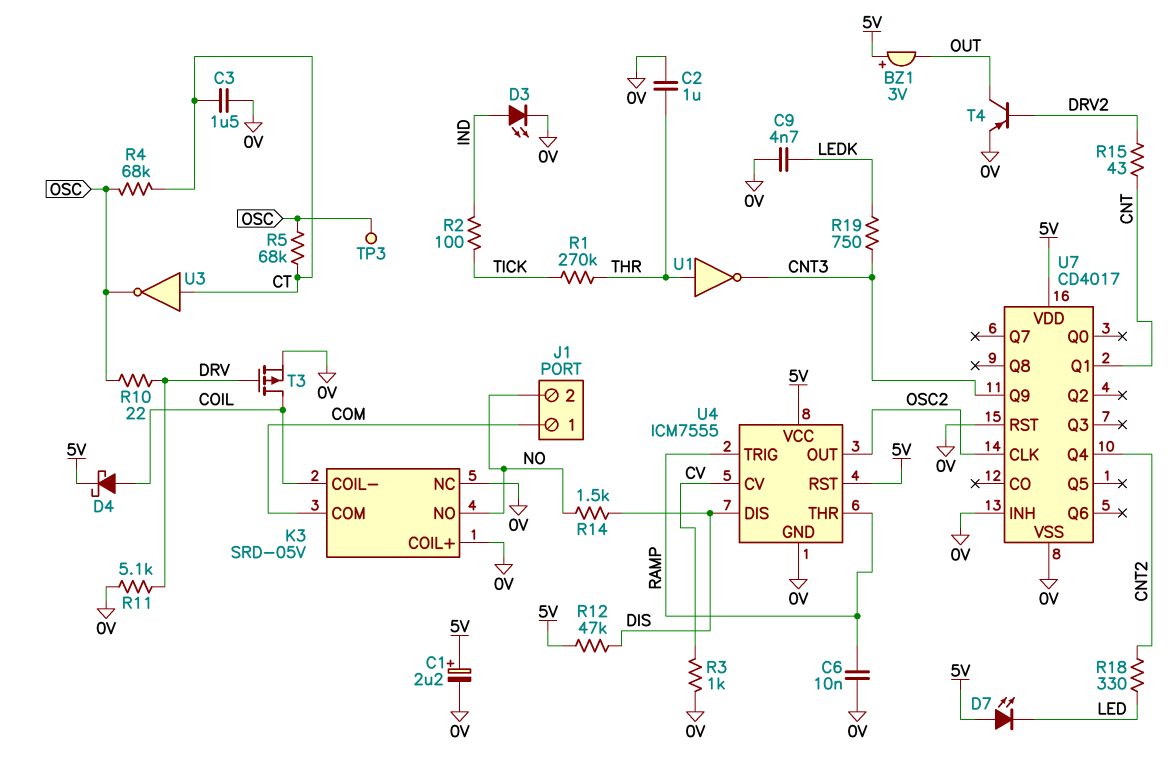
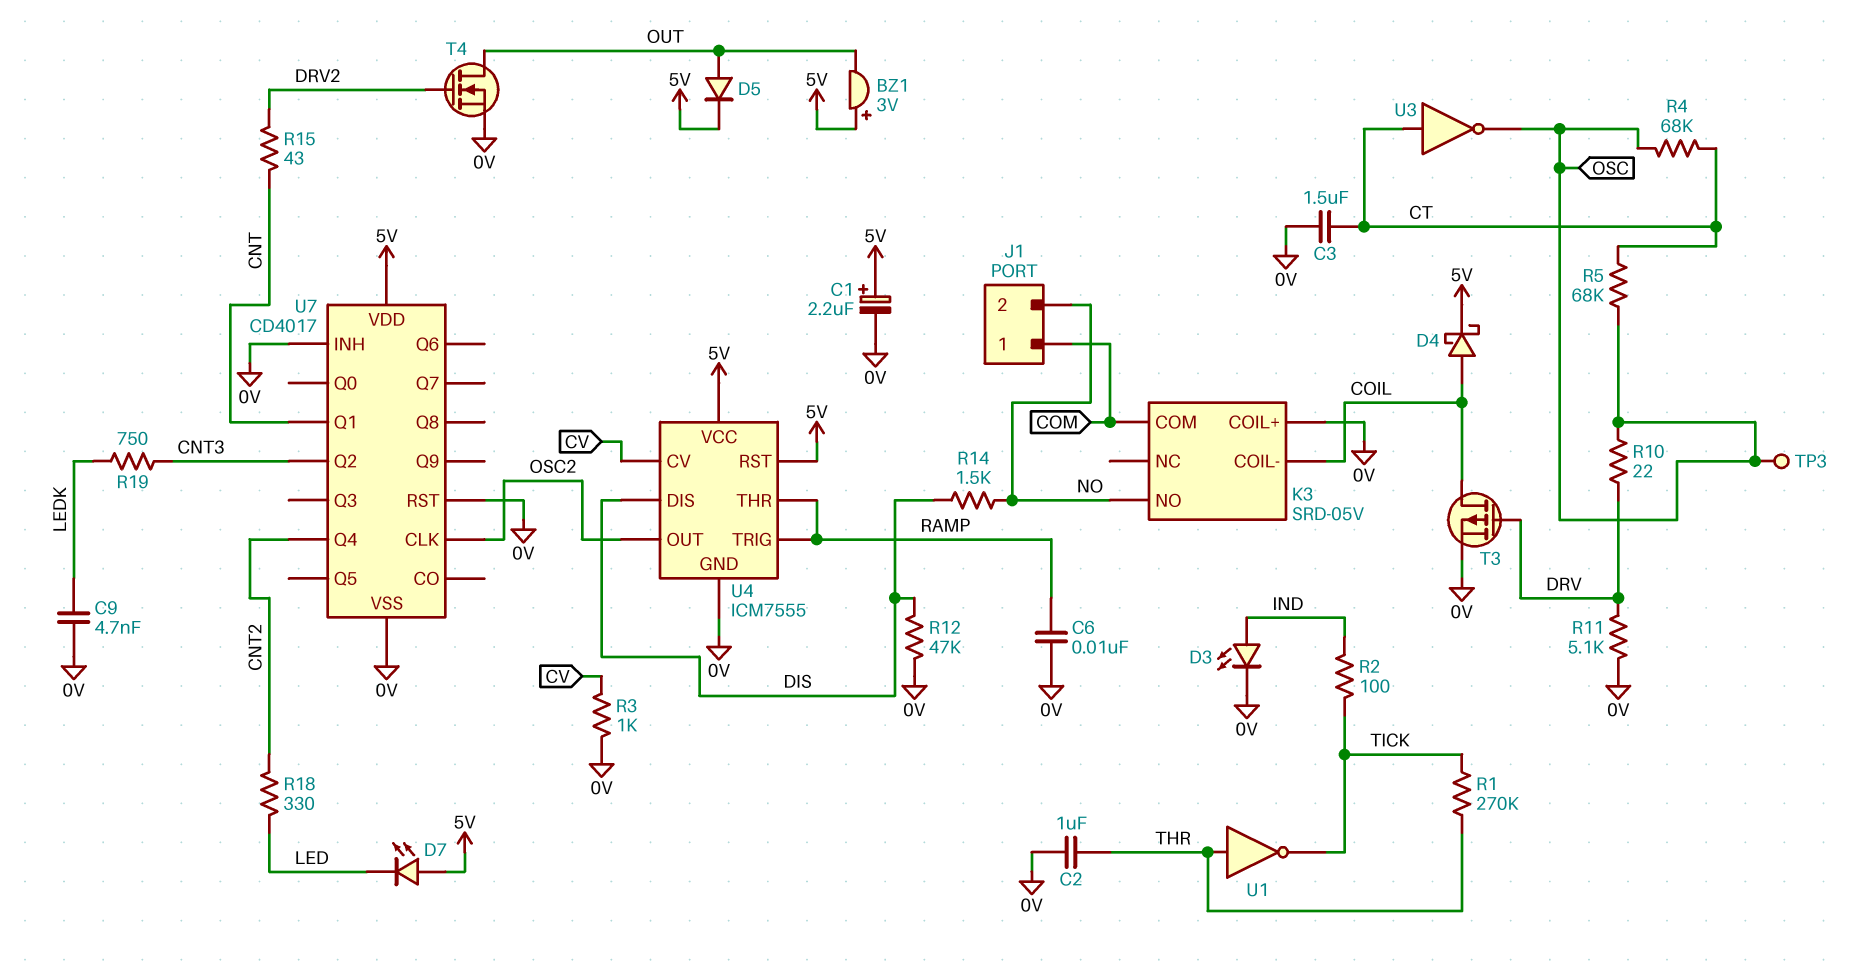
D5: none -> diode (A OUT, K 5V)
K3 pin NC: 0V -> none
R12: 47k (5V, DIS) -> 47k (0V, DIS)
T4: PNP (B DRV2, C OUT, E 0V) -> NMOS (G DRV2, D OUT, S 0V)
U1: NOT (in THR, out CNT3) -> NOT (in THR, out TICK)
U7 pin Q2: none -> CNT3
U7 pin Q9: CNT3 -> none

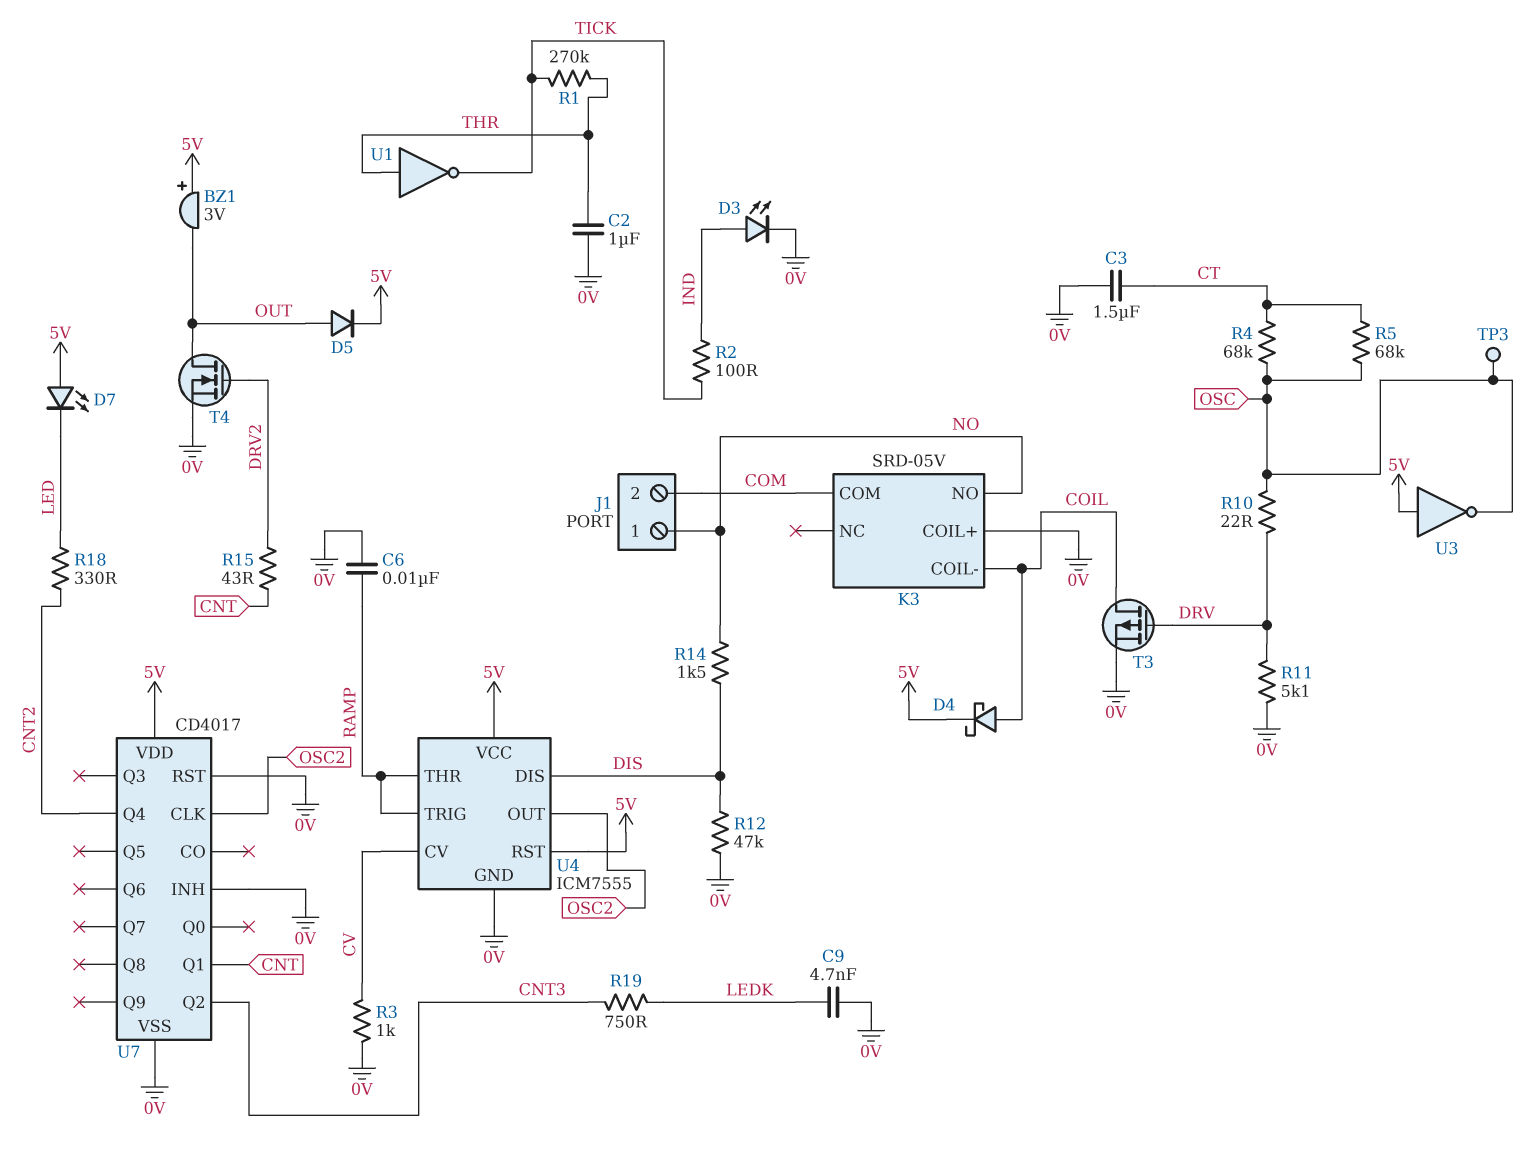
C1: 2.2uF (plus 5V, minus 0V) -> none
J1 pin 1: COM -> NO
J1 pin 2: NO -> COM
U3: NOT (in CT, out OSC) -> NOT (in 5V, out OSC)

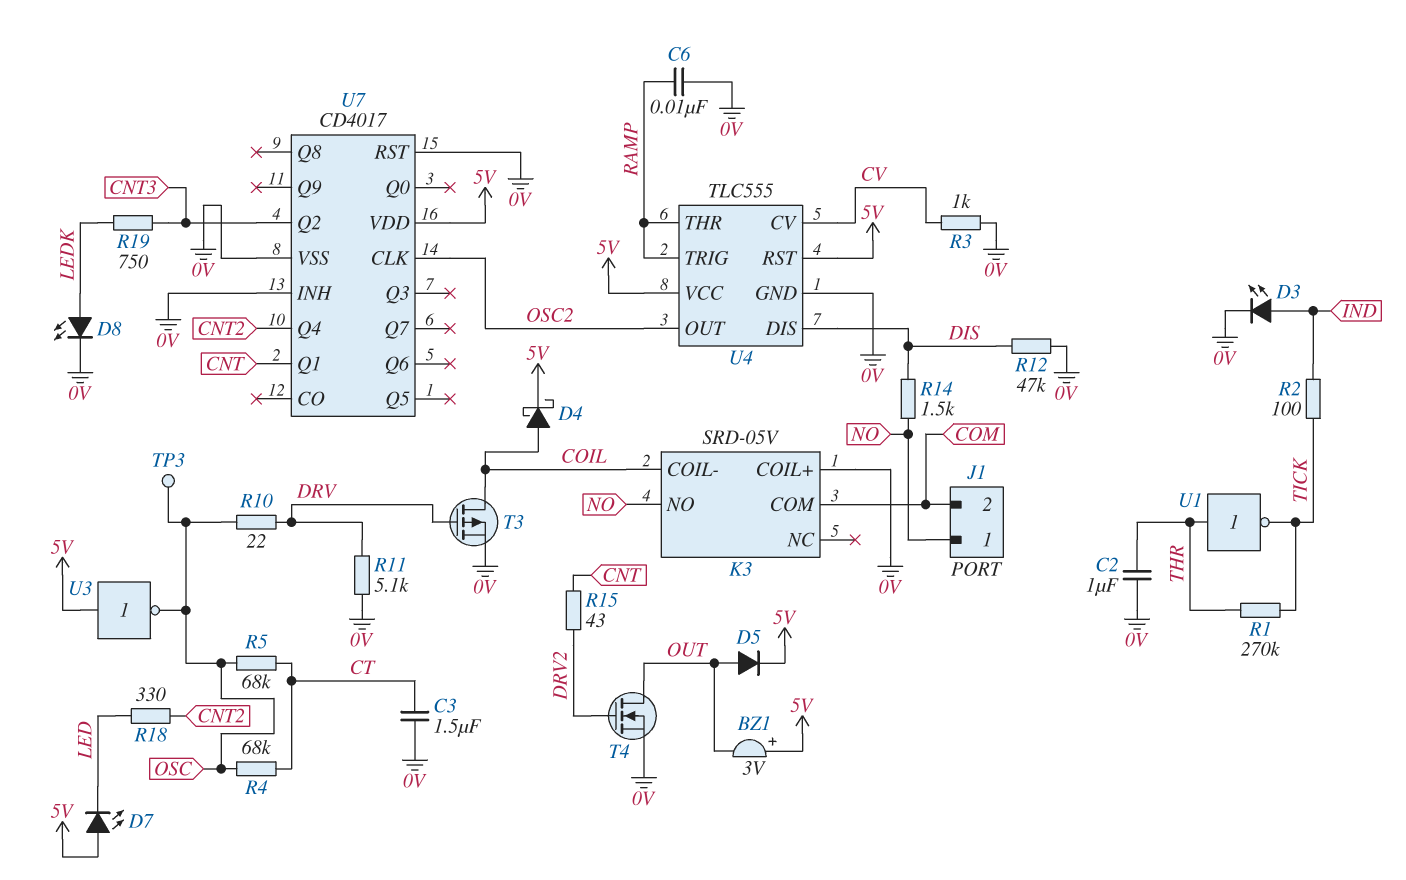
C9: 4.7nF (0V, LEDK) -> none
D8: none -> LED (A LEDK, K 0V)
U4: ICM7555 -> TLC555

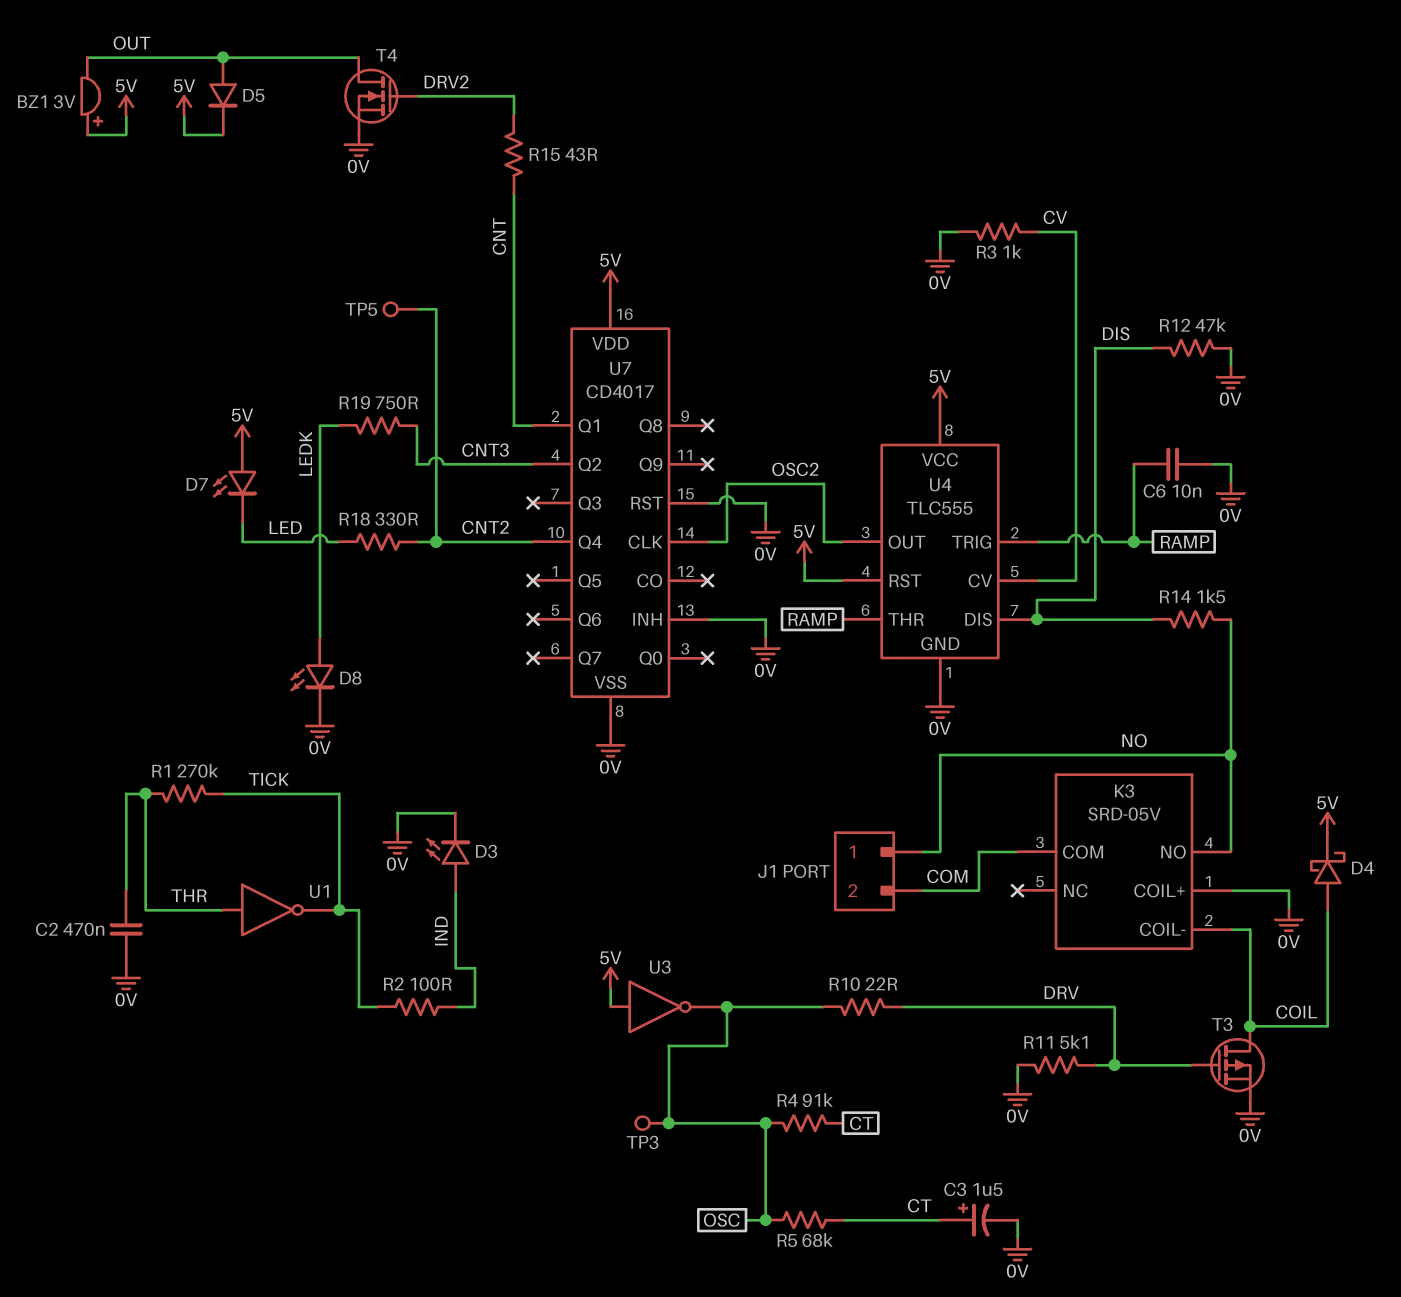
C2: 1uF (0V, THR) -> 470nF (0V, THR)
C3: 1.5uF (0V, CT) -> 1.5uF (plus CT, minus 0V)
R4: 68k (CT, OSC) -> 91k (CT, OSC)
TP5: none -> test point (CNT2)

